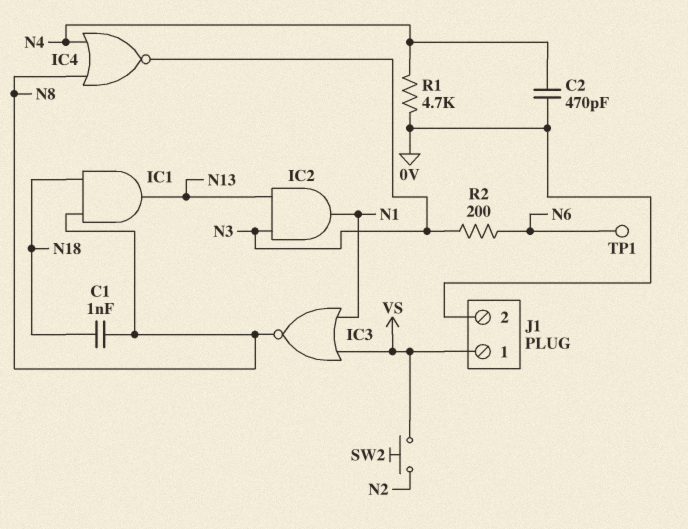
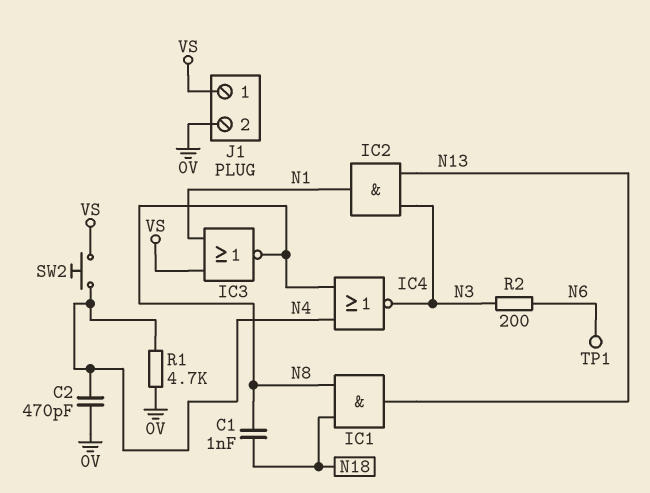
SW2: button (N2, VS) -> button (N4, VS)

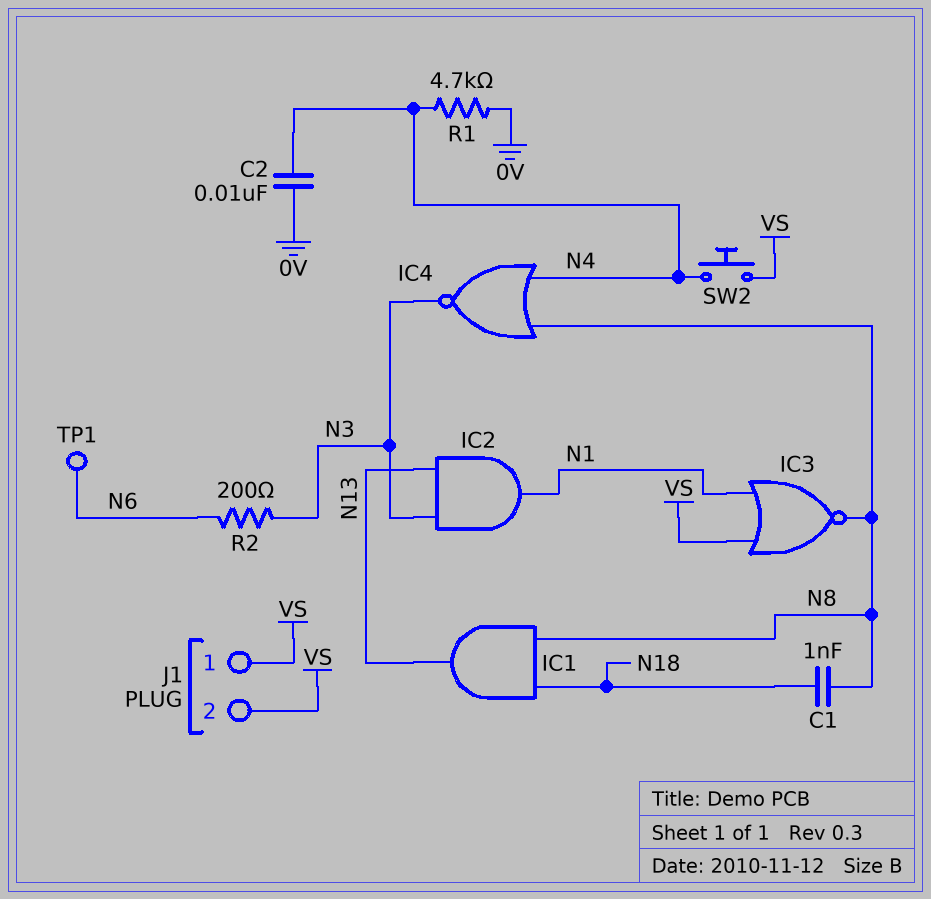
C2: 470pF (0V, N4) -> 10nF (0V, N4)
J1 pin 2: 0V -> VS

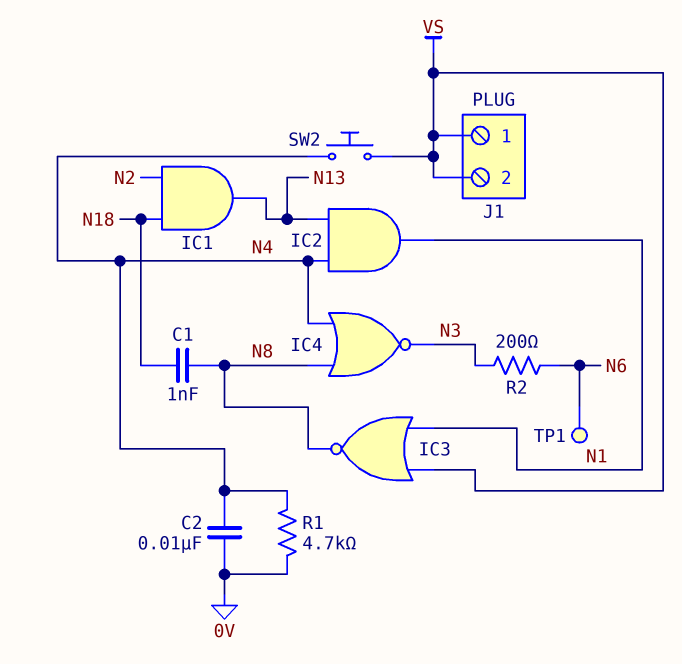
IC1: AND (in N8, in N18, out N13) -> AND (in N2, in N18, out N13)
IC2: AND (in N3, in N13, out N1) -> AND (in N4, in N13, out N1)

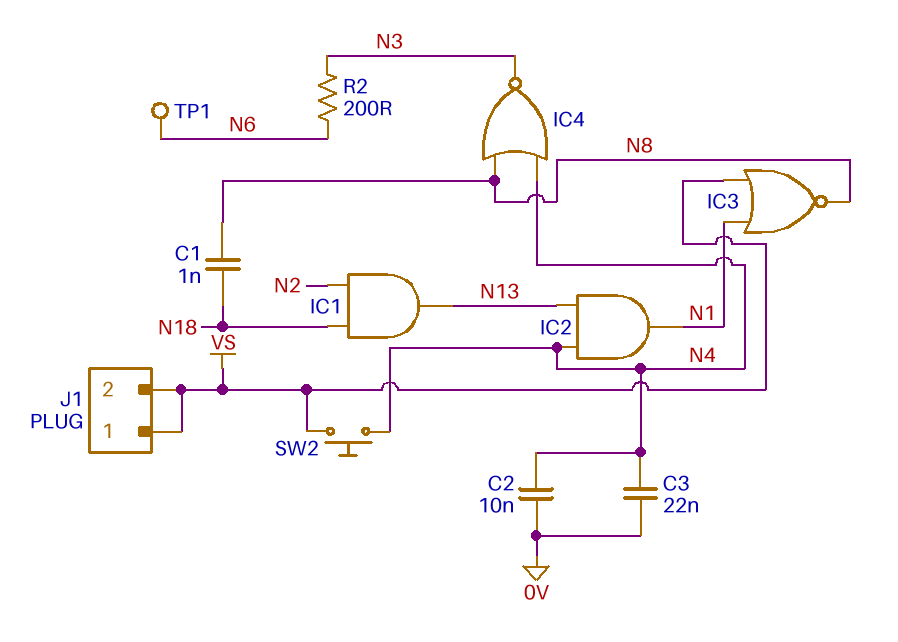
C3: none -> 22nF (0V, N4)
R1: 4.7k (0V, N4) -> none

